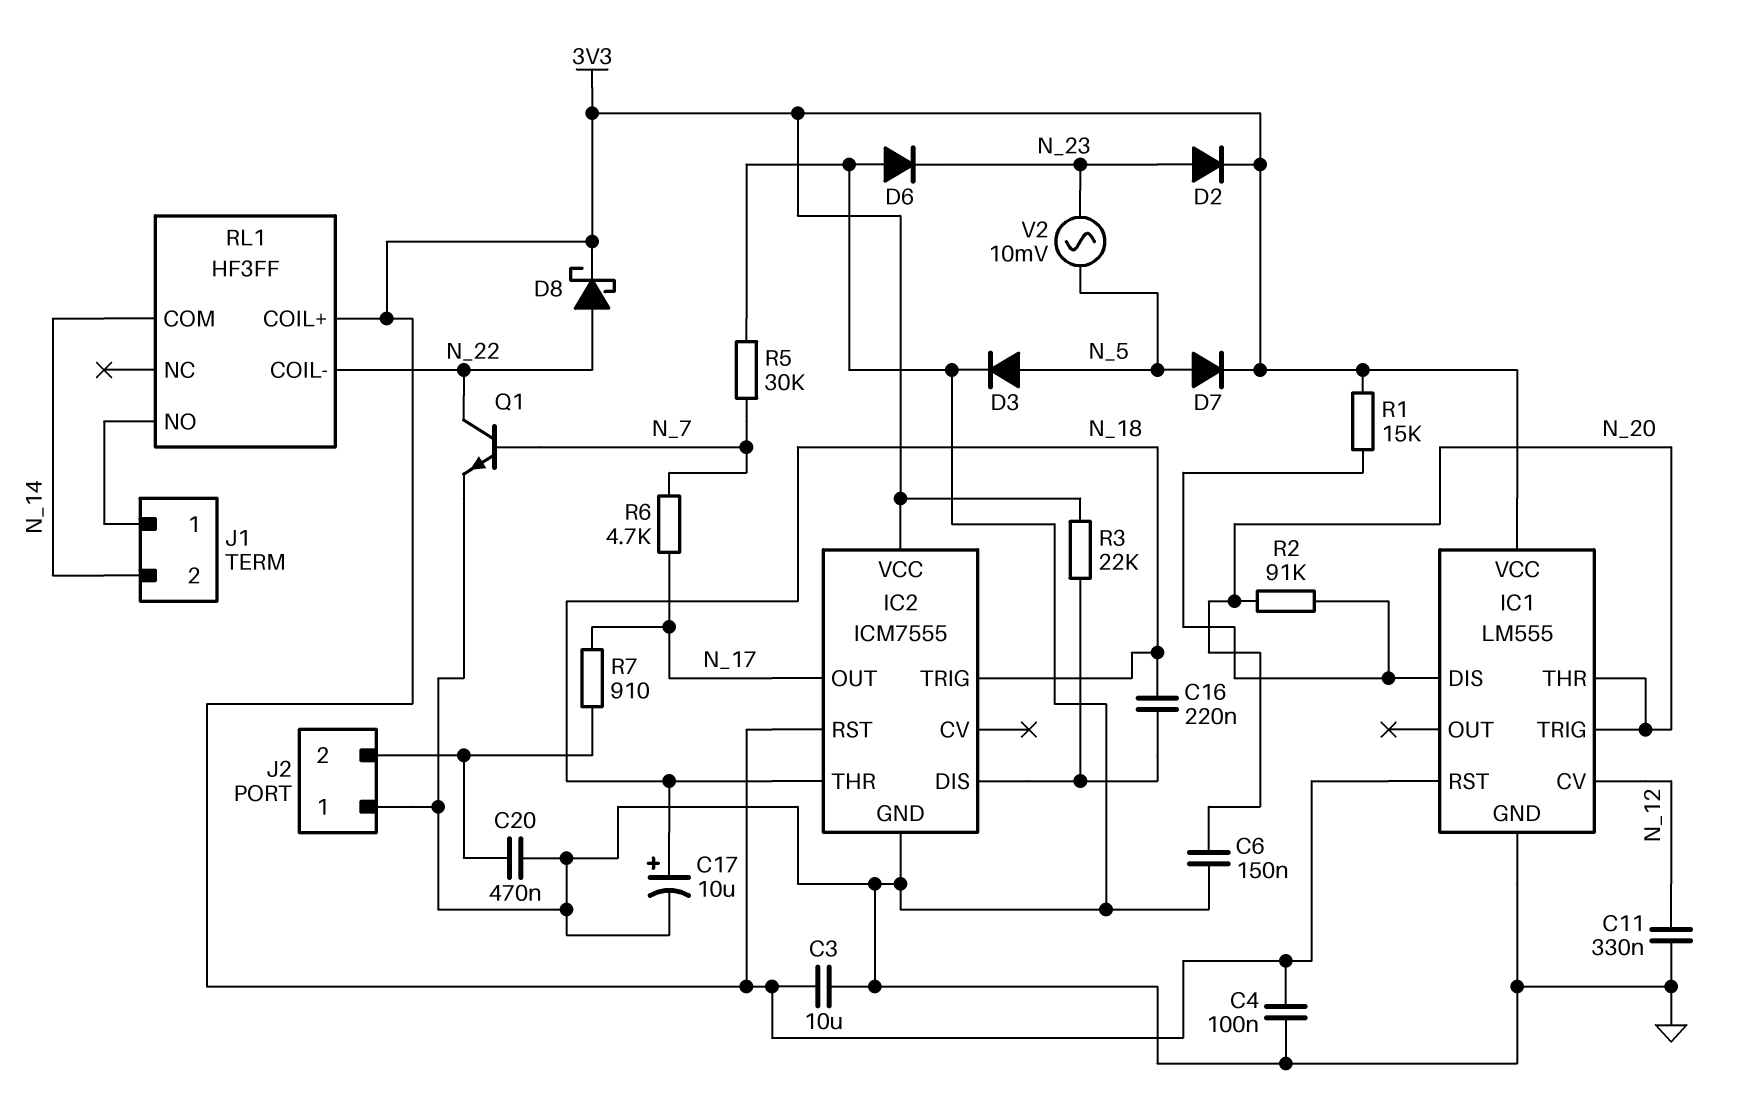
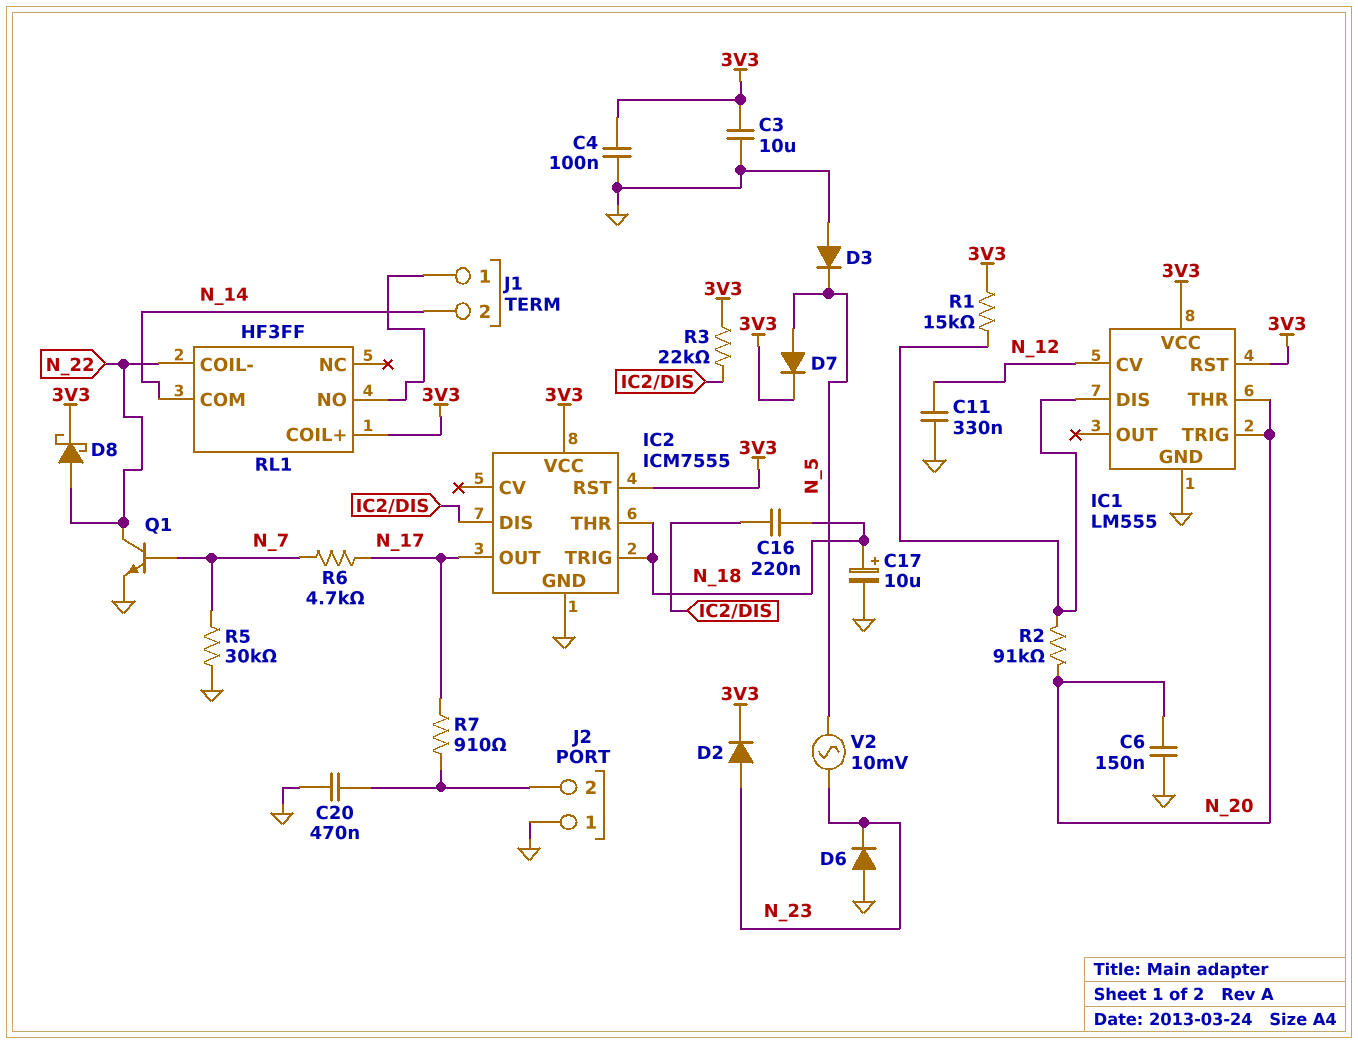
D3: diode (A N_5, K GND) -> diode (A GND, K N_5)

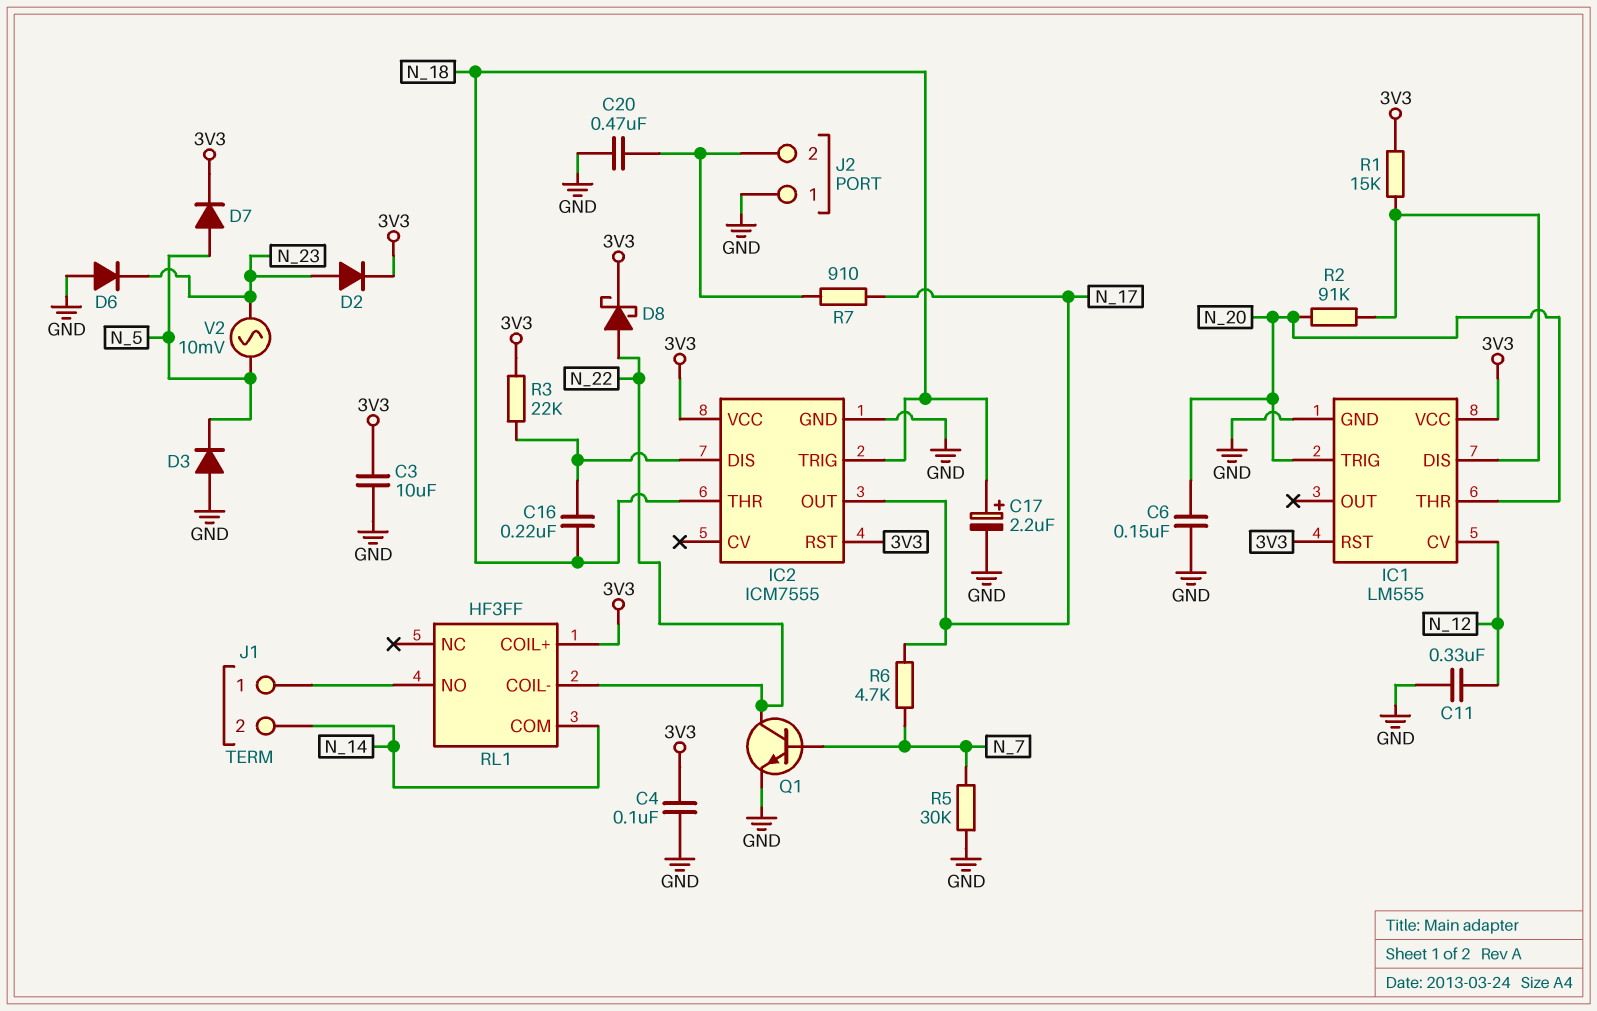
C17: 10uF (plus N_18, minus GND) -> 2.2uF (plus N_18, minus GND)

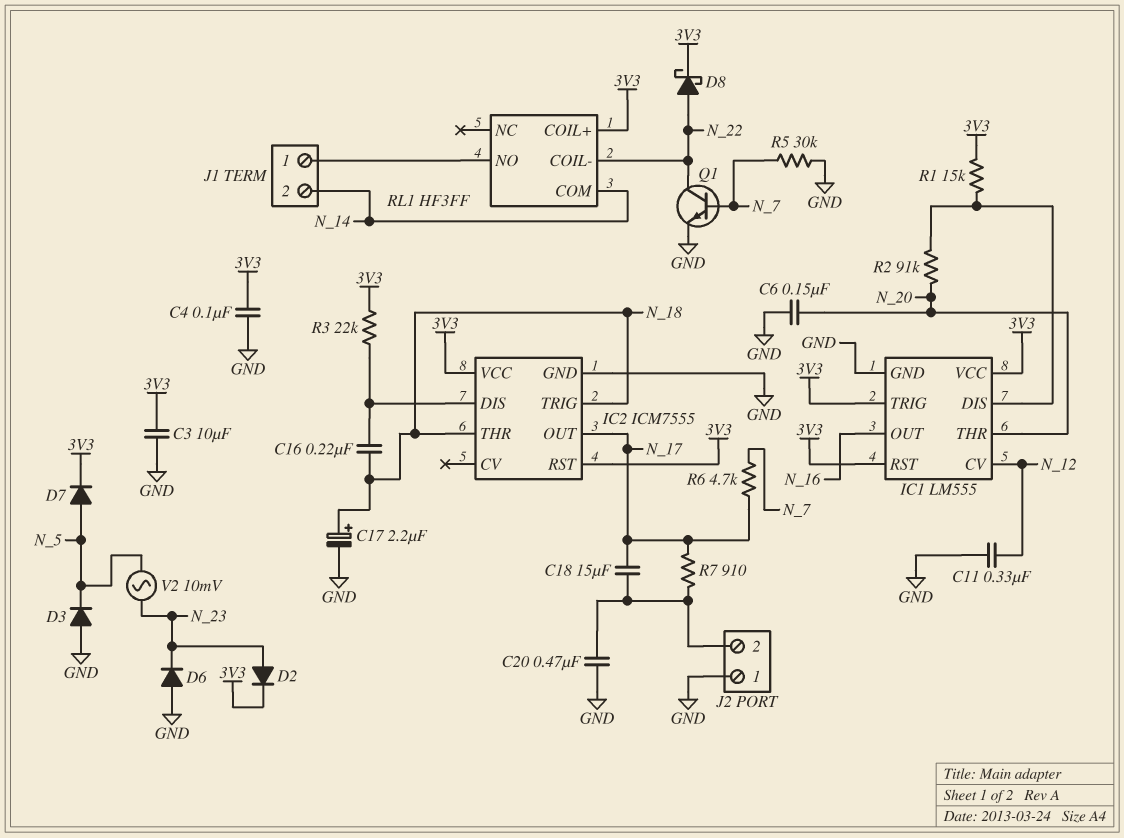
C18: none -> 15uF (J2/2, N_17)
IC1 pin OUT: none -> N_16
IC1 pin TRIG: N_20 -> 3V3

